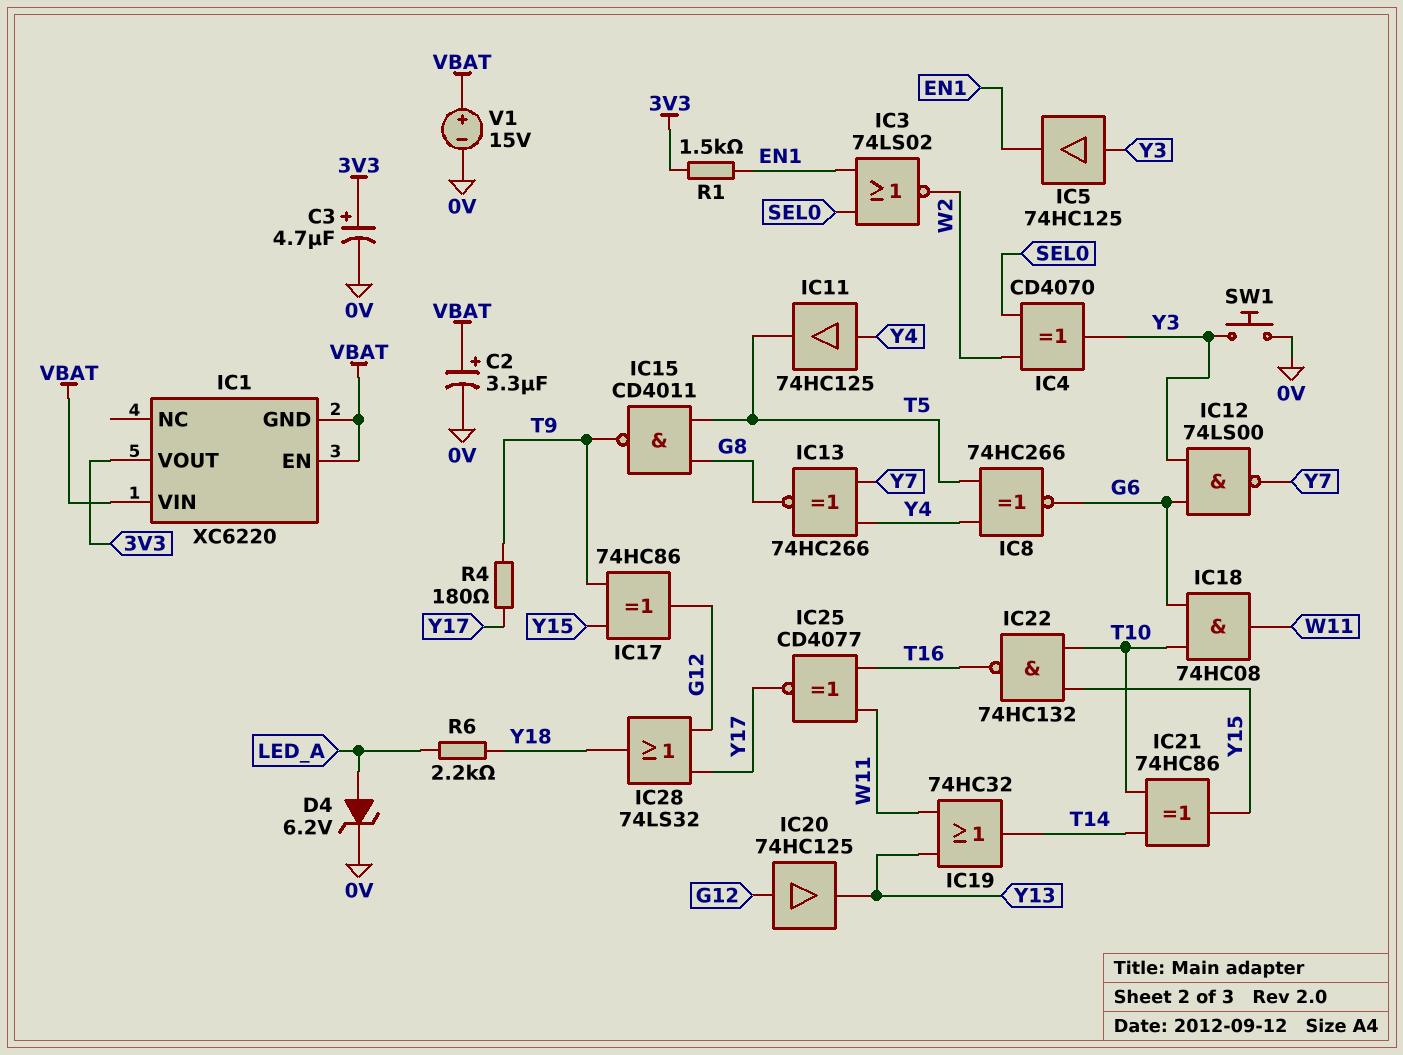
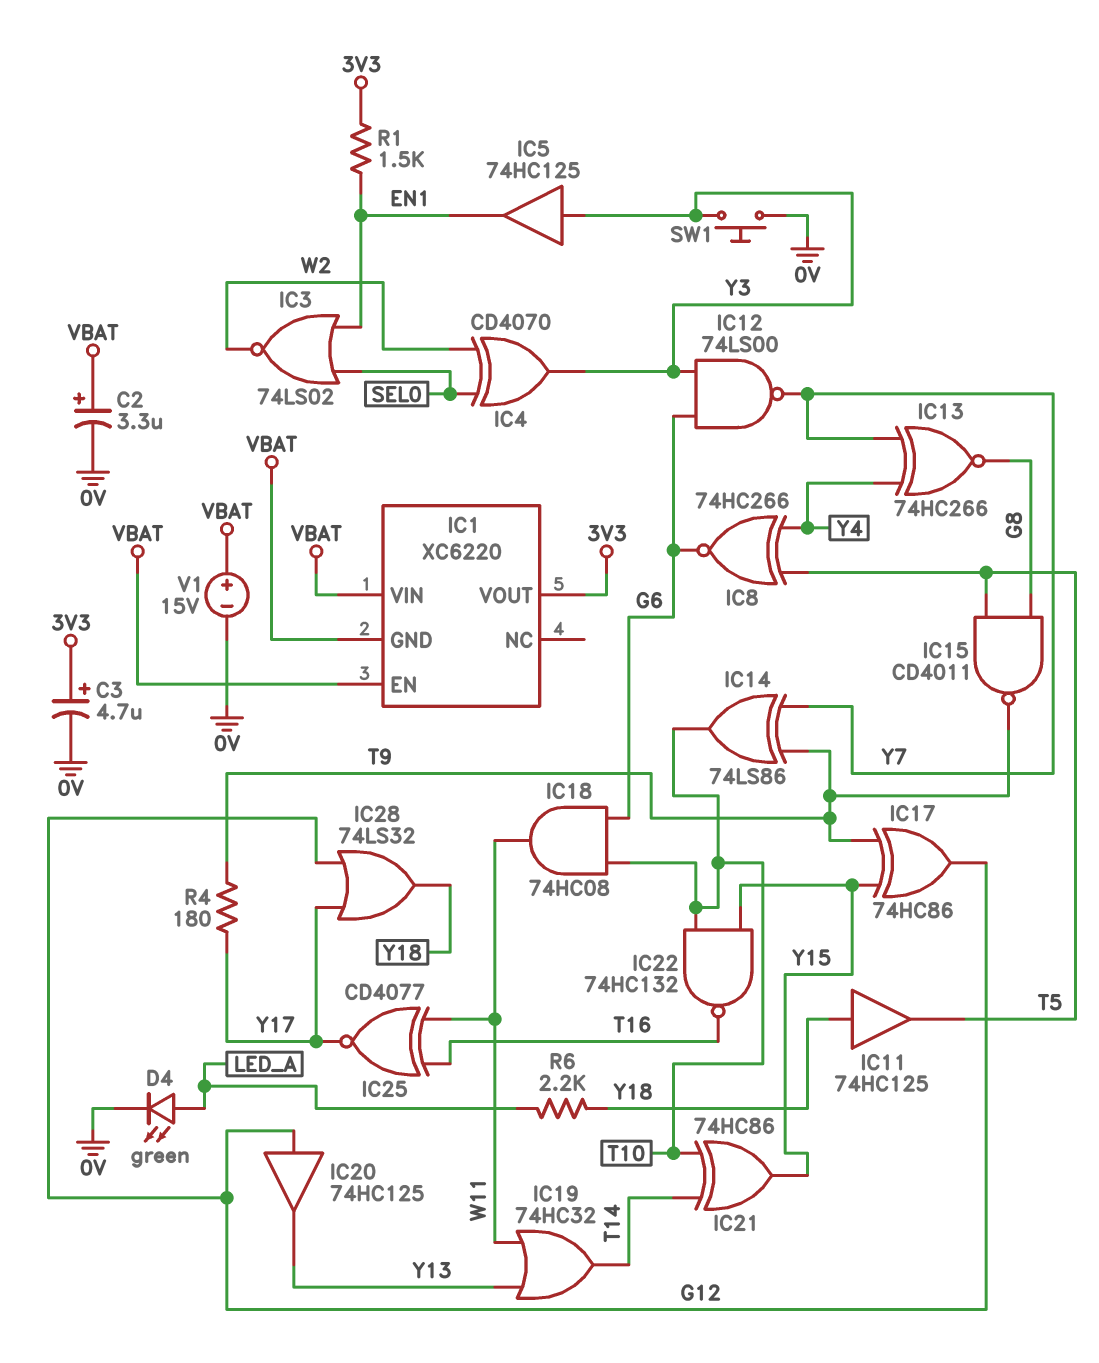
D4: zener 6.2V (A LED_A, K 0V) -> LED green (A LED_A, K 0V)
IC11: buffer 74HC125 (in Y4, out T5) -> buffer 74HC125 (in Y18, out T5)
IC14: none -> XOR 74LS86 (in T9, in Y7, out T10)

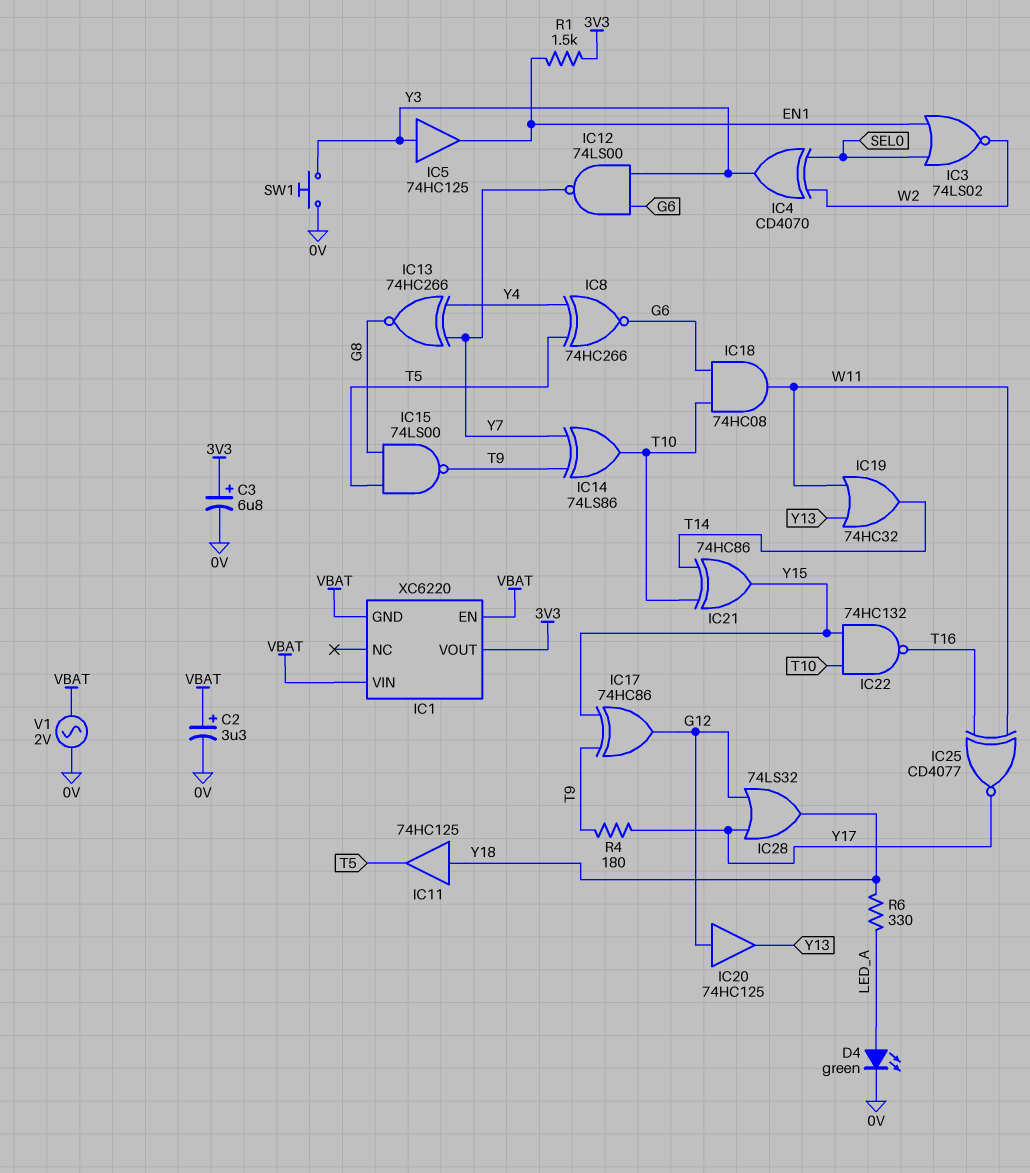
C3: 4.7uF (plus 3V3, minus 0V) -> 6.8uF (plus 3V3, minus 0V)
IC15: NAND CD4011 (in G8, in T5, out T9) -> NAND 74LS00 (in G8, in T5, out T9)
R6: 2.2k (LED_A, Y18) -> 330 (LED_A, Y18)
V1: 15V (plus VBAT, minus 0V) -> AC 2V (0V, VBAT)

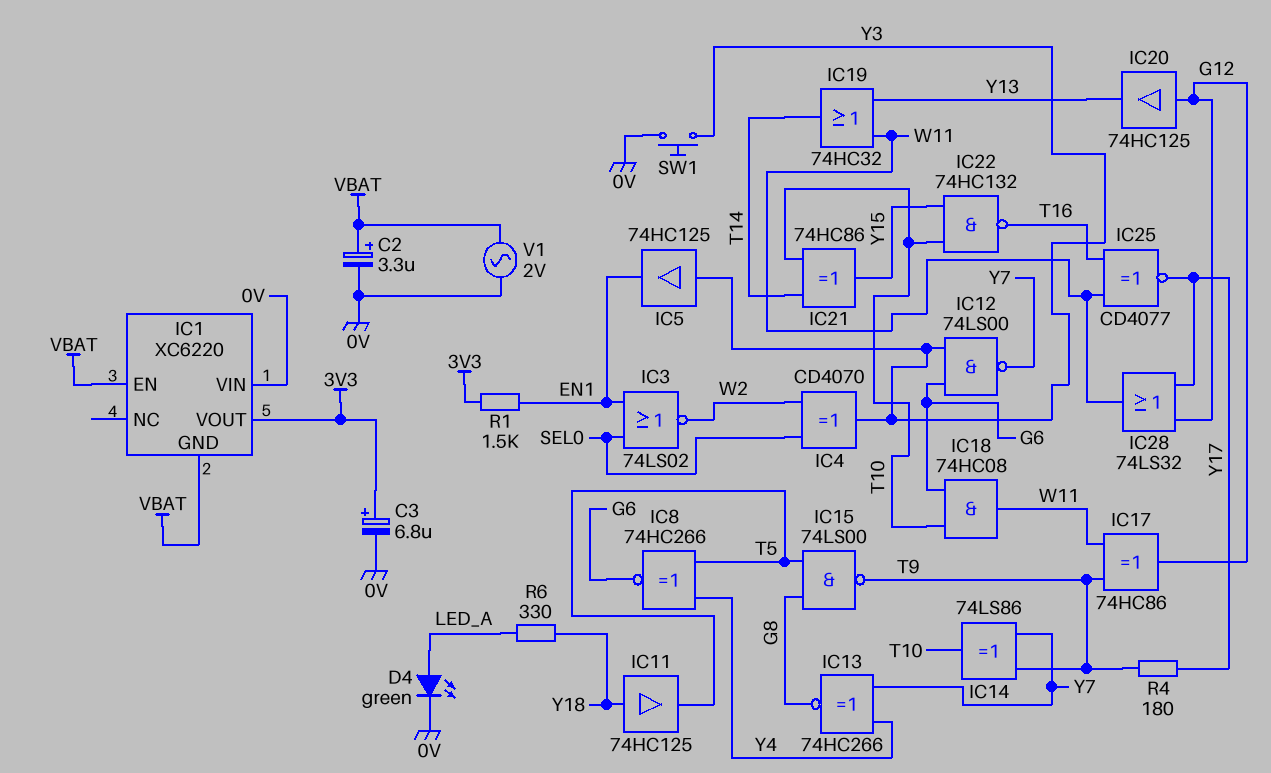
IC1 pin VIN: VBAT -> 0V
IC17: XOR 74HC86 (in T9, in Y15, out G12) -> XOR 74HC86 (in T9, in W11, out G12)
IC28: OR 74LS32 (in G12, in Y17, out Y18) -> OR 74LS32 (in G12, in Y17, out W11)

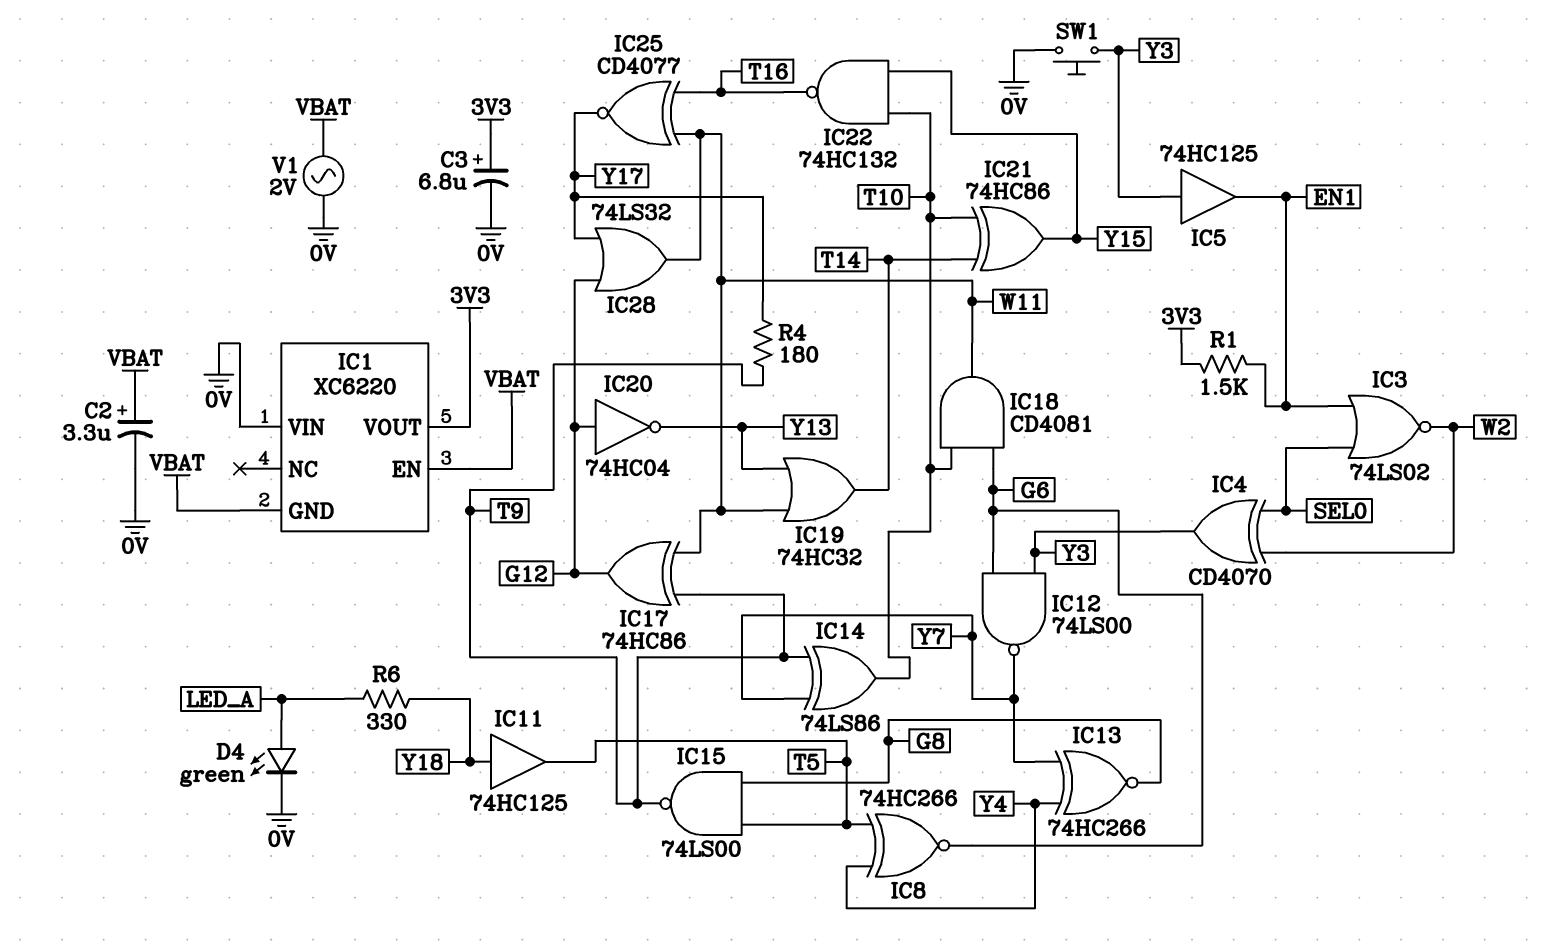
IC18: AND 74HC08 (in G6, in T10, out W11) -> AND CD4081 (in G6, in T10, out W11)
IC20: buffer 74HC125 (in G12, out Y13) -> NOT 74HC04 (in G12, out Y13)

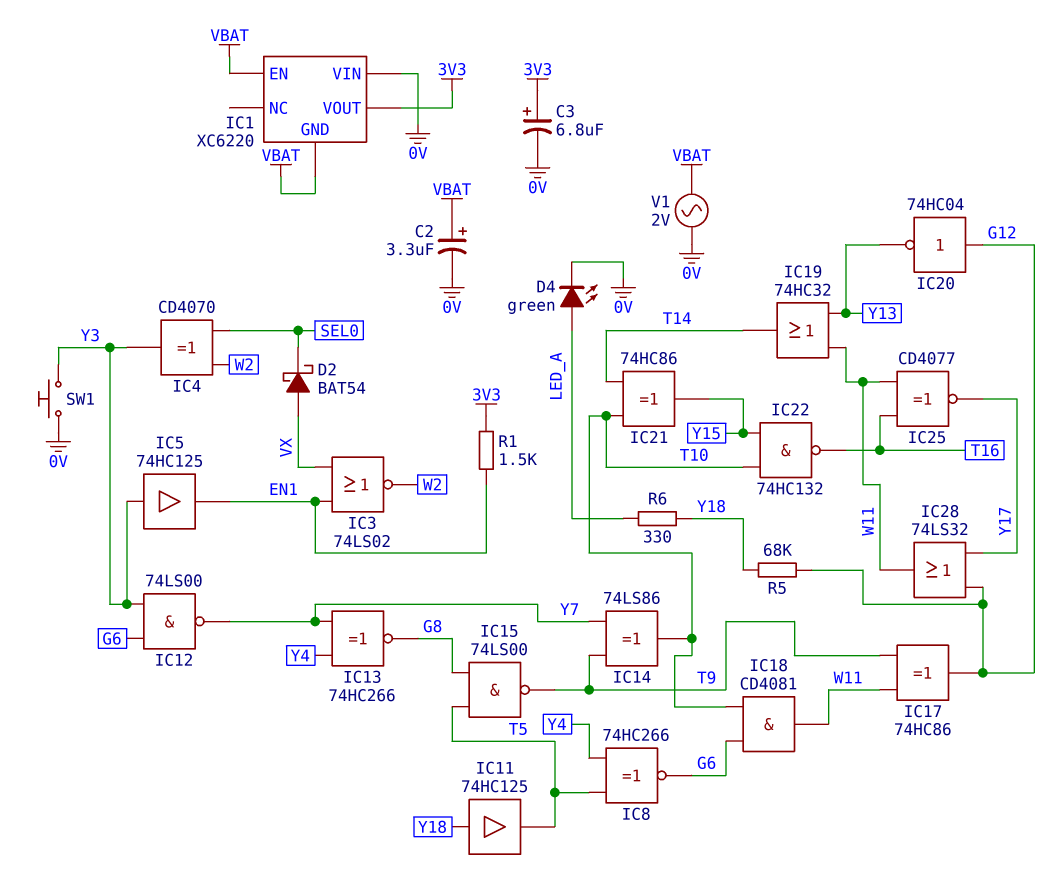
D2: none -> schottky BAT54 (A VX, K SEL0)
IC3: NOR 74LS02 (in EN1, in SEL0, out W2) -> NOR 74LS02 (in EN1, in VX, out W2)
R4: 180 (T9, Y17) -> none
R5: none -> 68k (G12, Y18)

